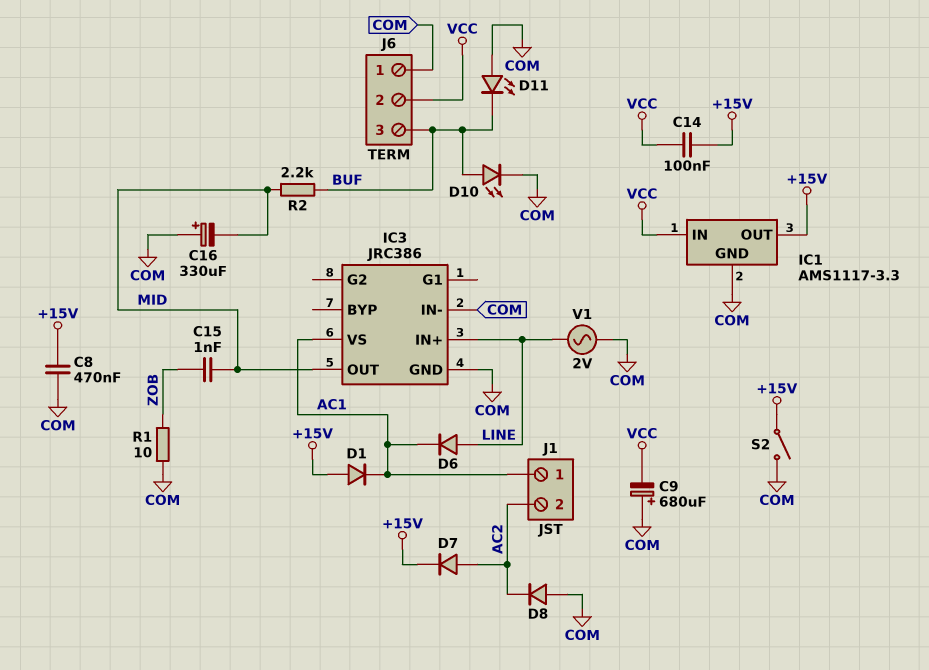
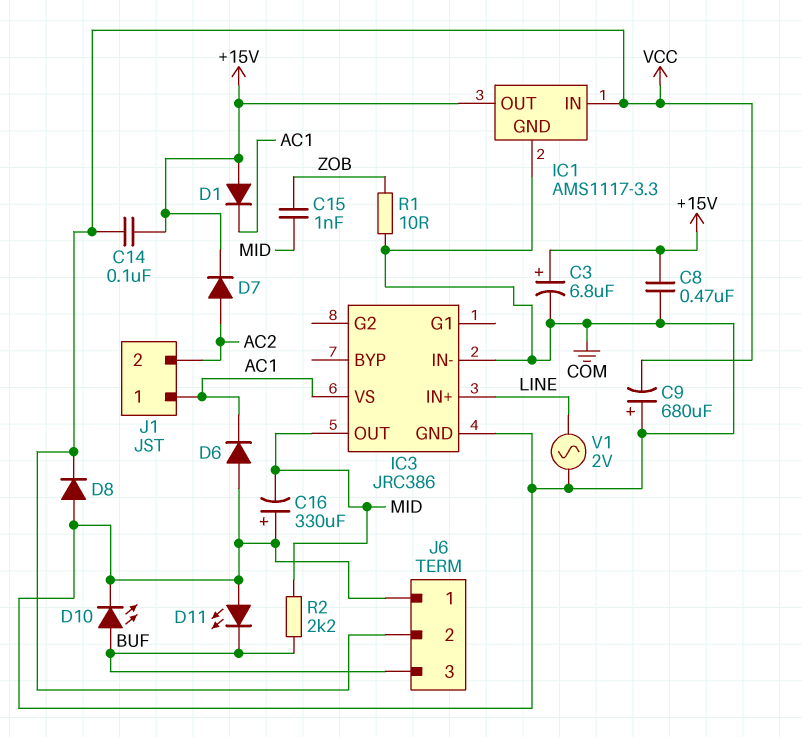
C3: none -> 6.8uF (plus +15V, minus COM)
D6: diode (A LINE, K AC1) -> diode (A COM, K AC1)
D8: diode (A COM, K AC2) -> diode (A COM, K VCC)
S2: switch (+15V, COM) -> none

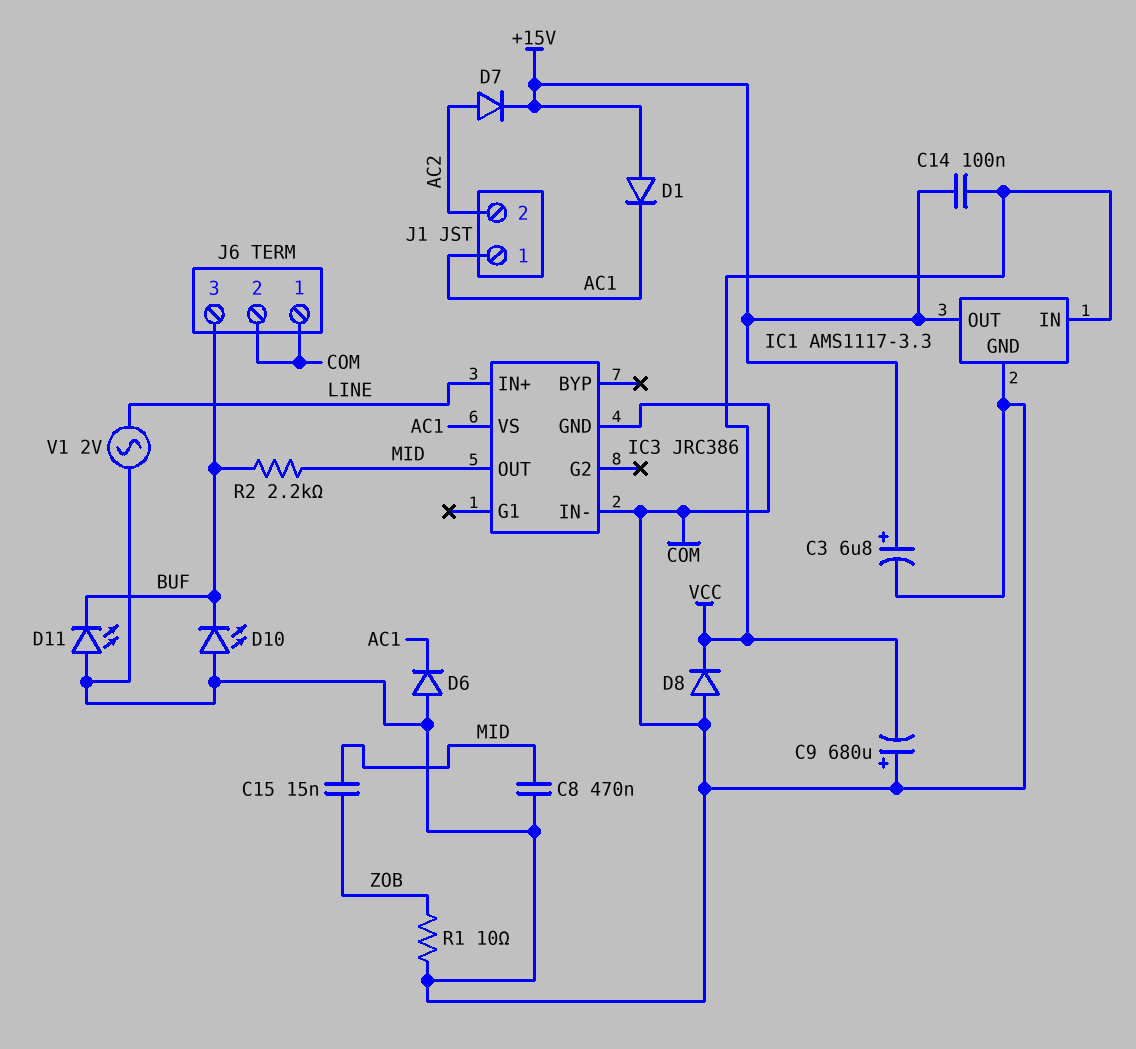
C8: 470nF (+15V, COM) -> 470nF (COM, MID)
C15: 1nF (MID, ZOB) -> 15nF (MID, ZOB)
C16: 330uF (plus COM, minus MID) -> none
D10: LED (A BUF, K COM) -> LED (A COM, K BUF)
J6 pin 2: VCC -> COM

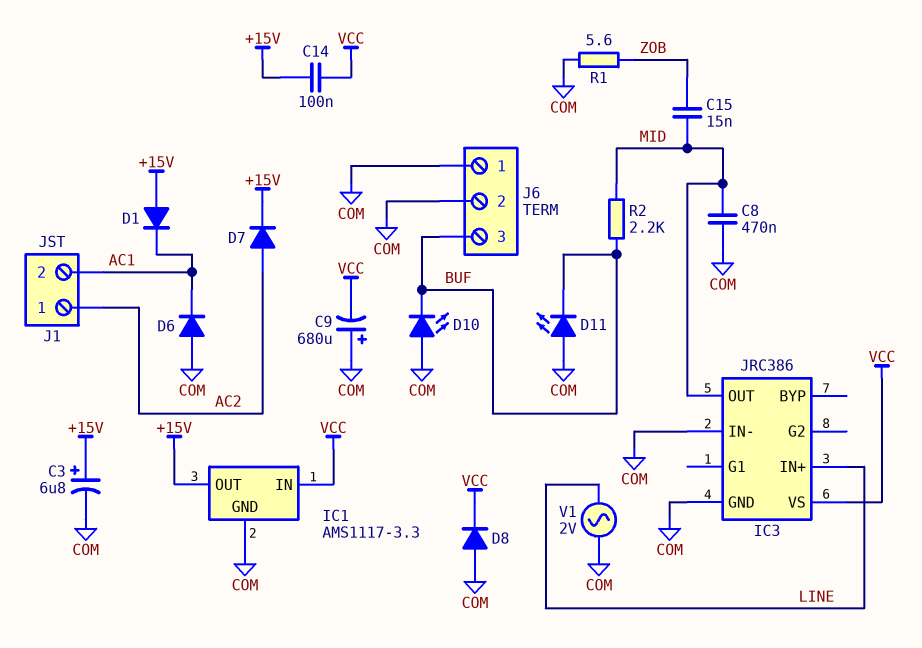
IC3 pin VS: AC1 -> VCC
J1 pin 1: AC1 -> AC2
J1 pin 2: AC2 -> AC1
R1: 10 (COM, ZOB) -> 5.6 (COM, ZOB)

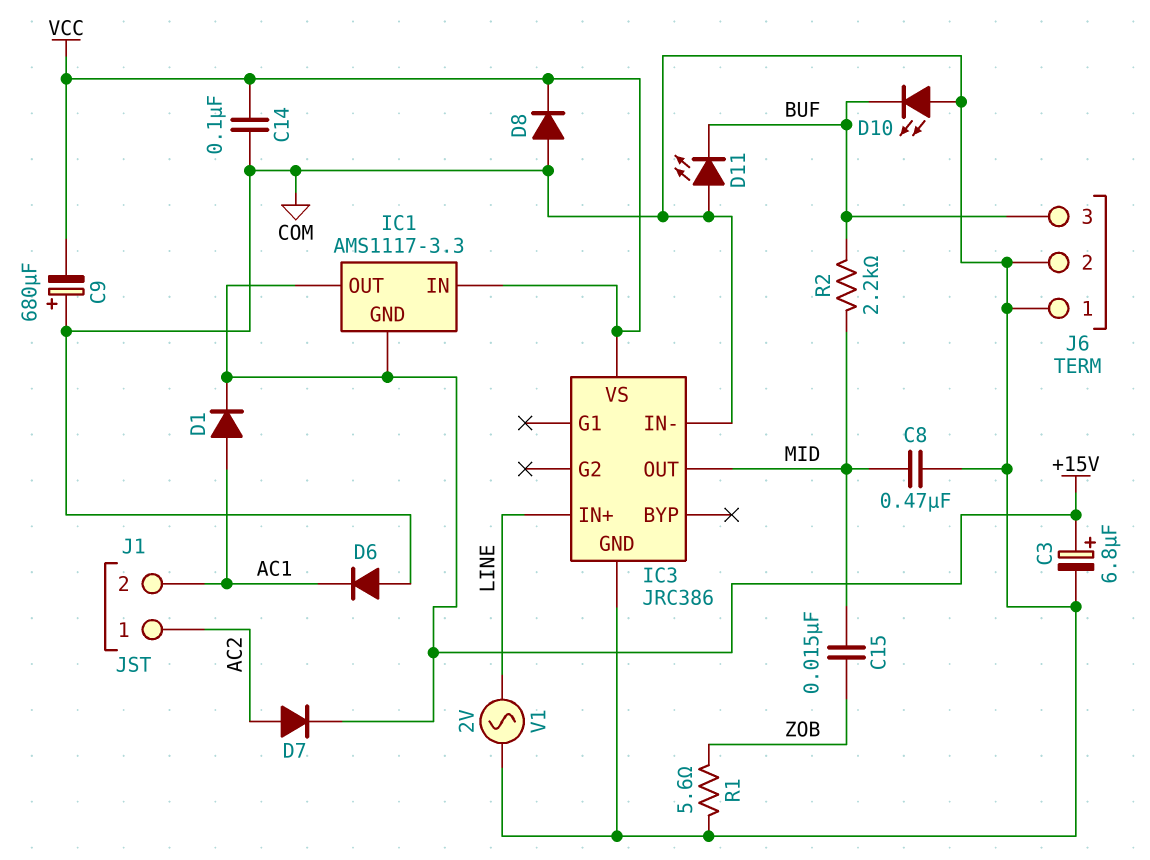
C14: 100nF (+15V, VCC) -> 100nF (COM, VCC)
D1: diode (A +15V, K AC1) -> diode (A AC1, K +15V)
IC1 pin GND: COM -> +15V

